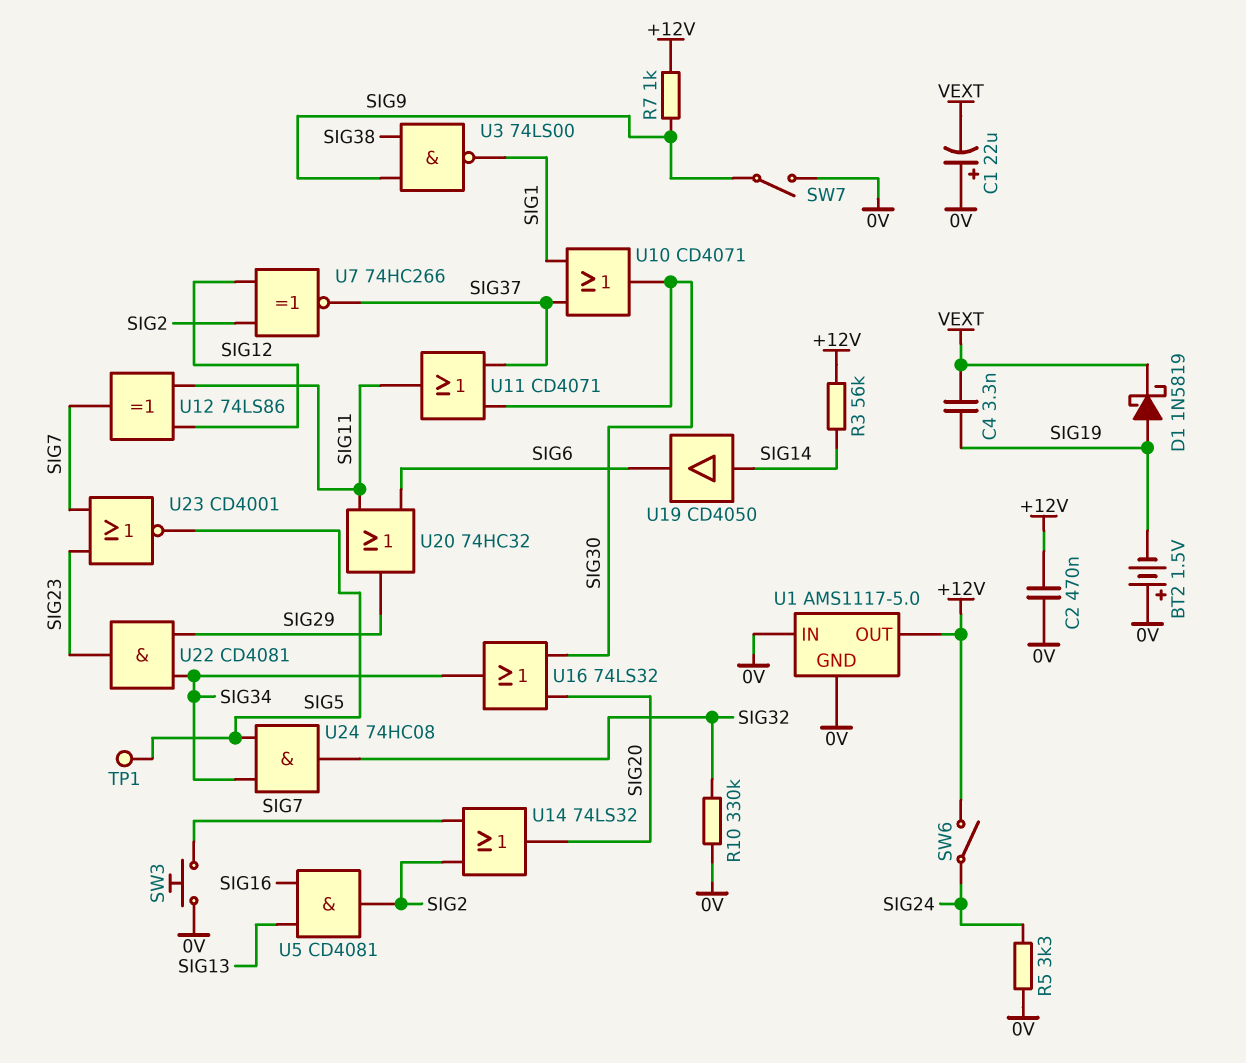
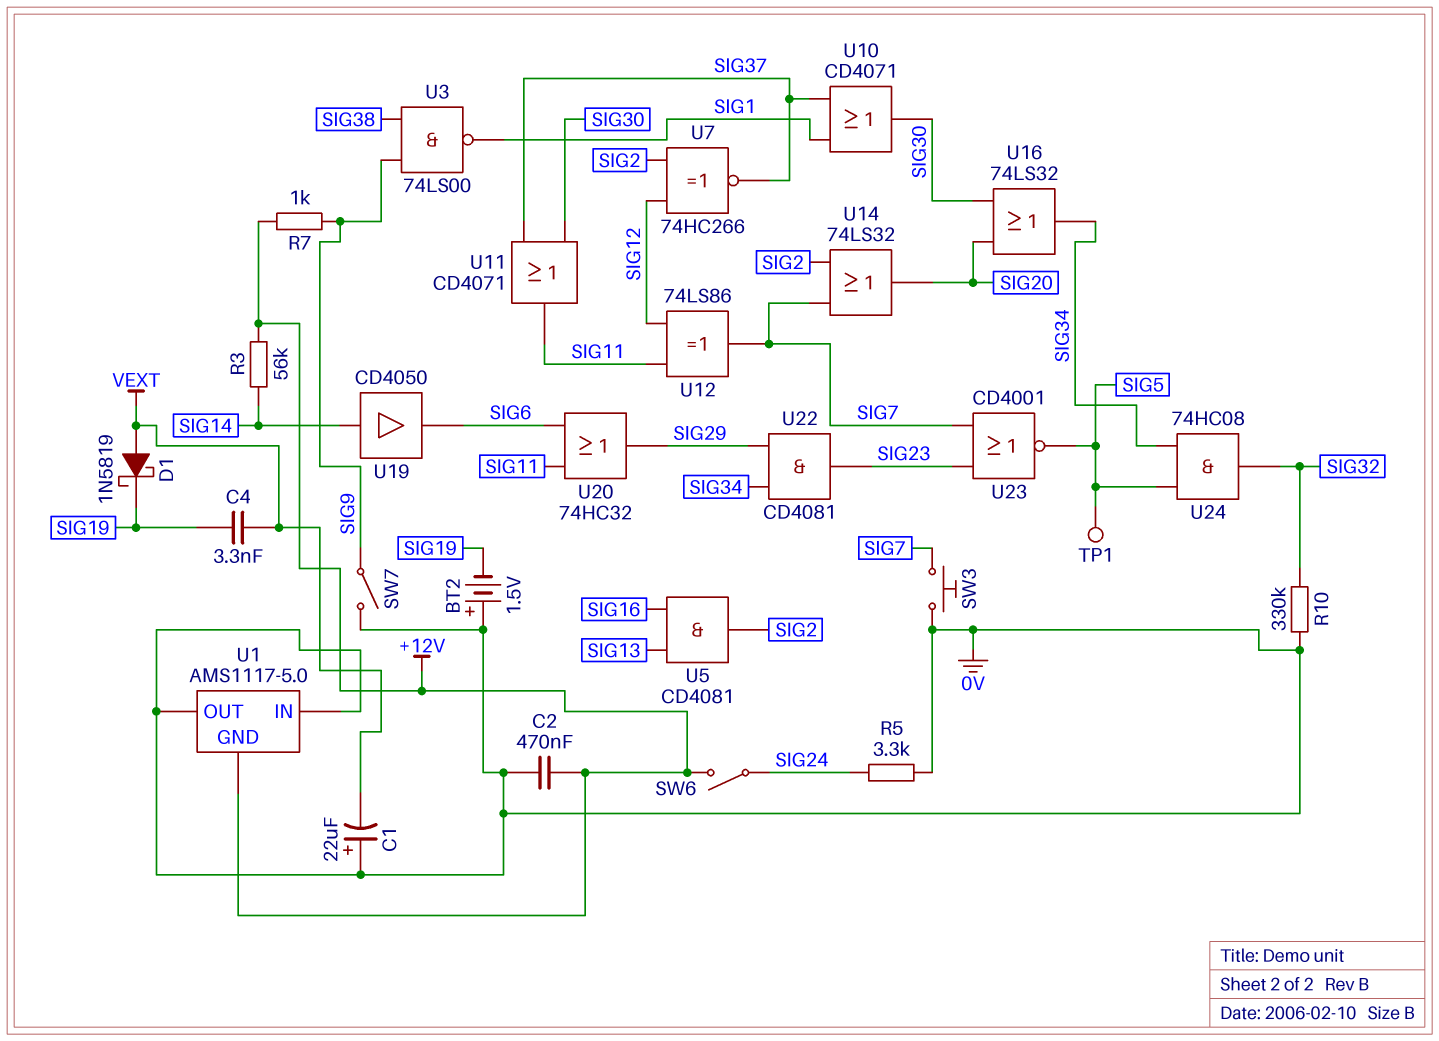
D1: schottky 1N5819 (A SIG19, K VEXT) -> schottky 1N5819 (A VEXT, K SIG19)
U1 pin GND: 0V -> +12V
U1 pin OUT: +12V -> 0V

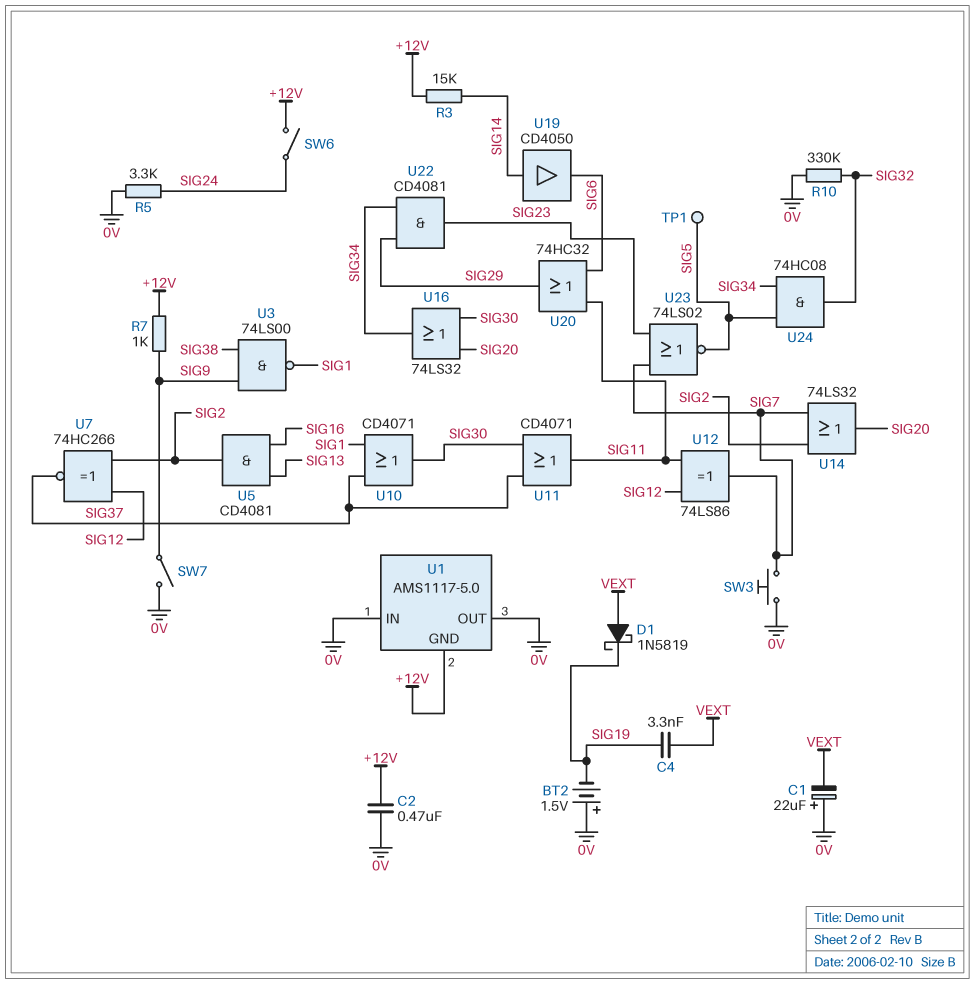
R3: 56k (+12V, SIG14) -> 15k (+12V, SIG14)
U23: NOR CD4001 (in SIG7, in SIG23, out SIG5) -> NOR 74LS02 (in SIG7, in SIG23, out SIG5)

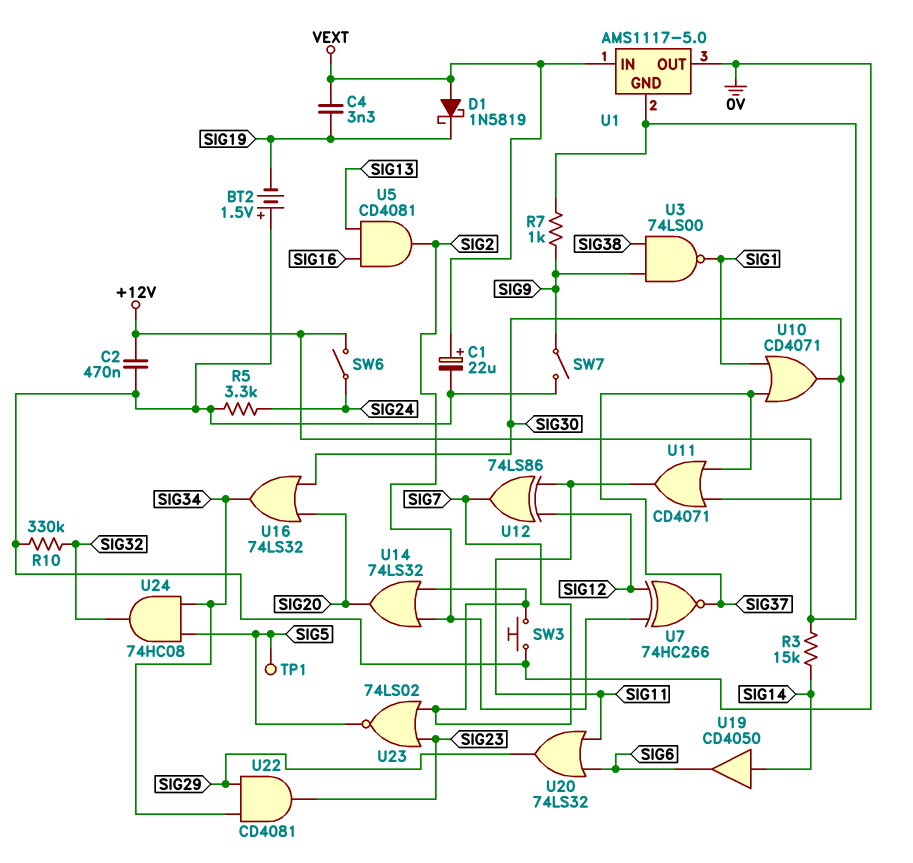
C1: 22uF (plus 0V, minus VEXT) -> 22uF (plus VEXT, minus 0V)
U1 pin IN: 0V -> VEXT
U20: OR 74HC32 (in SIG6, in SIG11, out SIG29) -> OR 74LS32 (in SIG6, in SIG11, out SIG29)

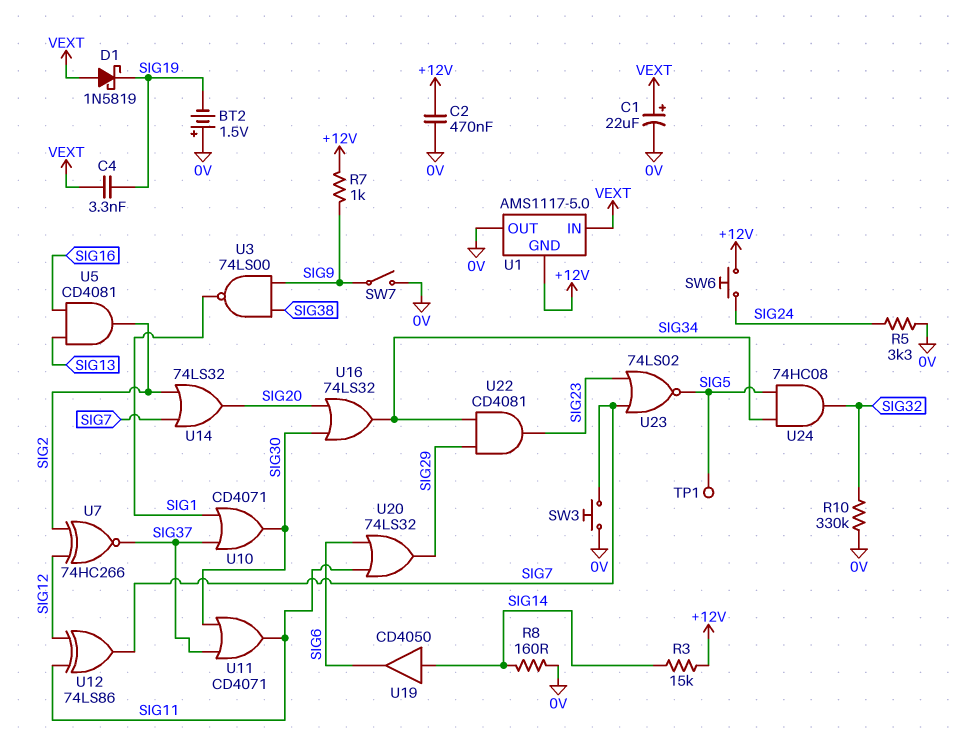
R8: none -> 160 (0V, SIG14)
SW6: switch (+12V, SIG24) -> button (+12V, SIG24)

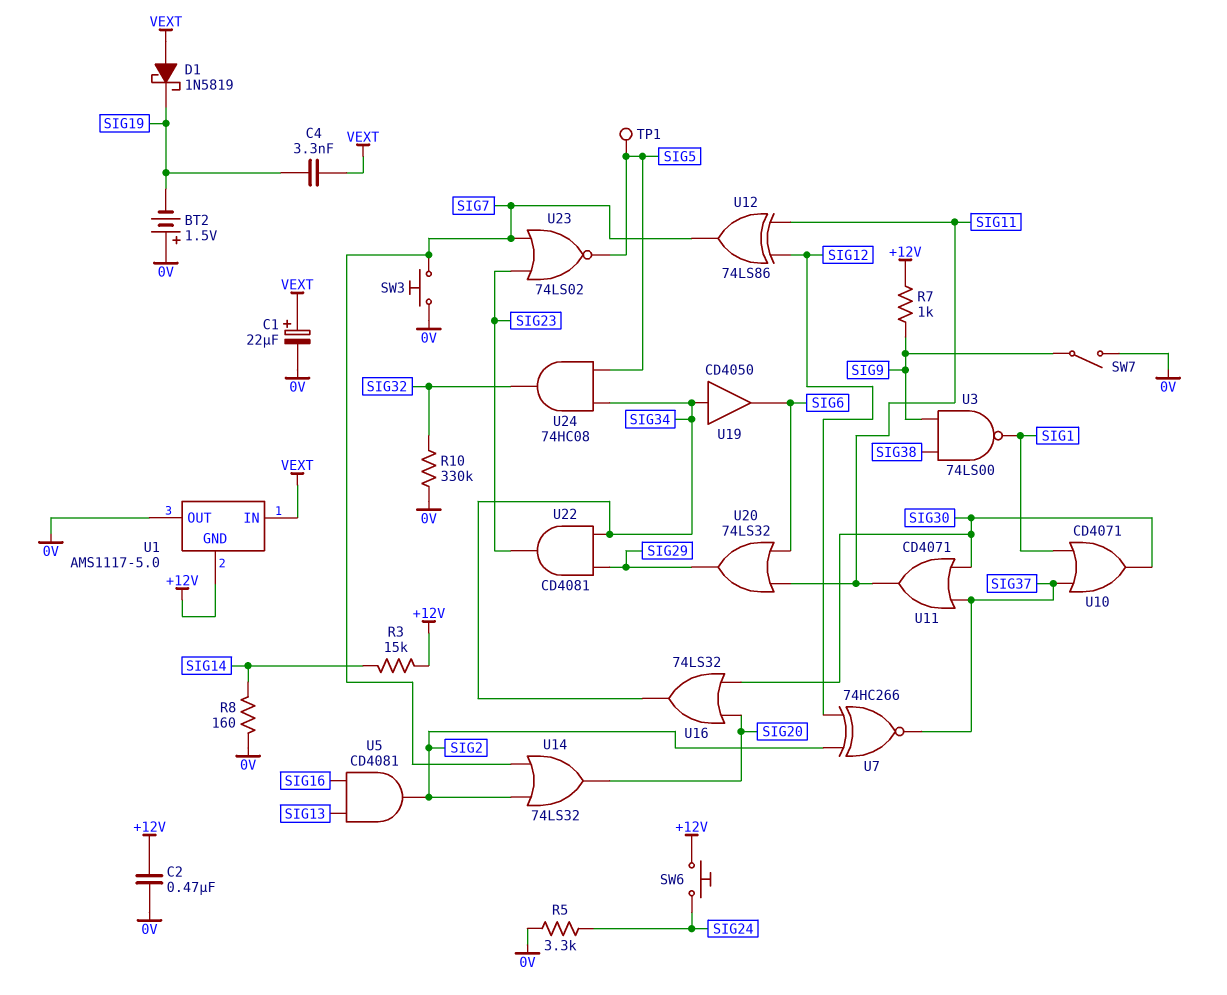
U19: buffer CD4050 (in SIG14, out SIG6) -> buffer CD4050 (in SIG34, out SIG6)

